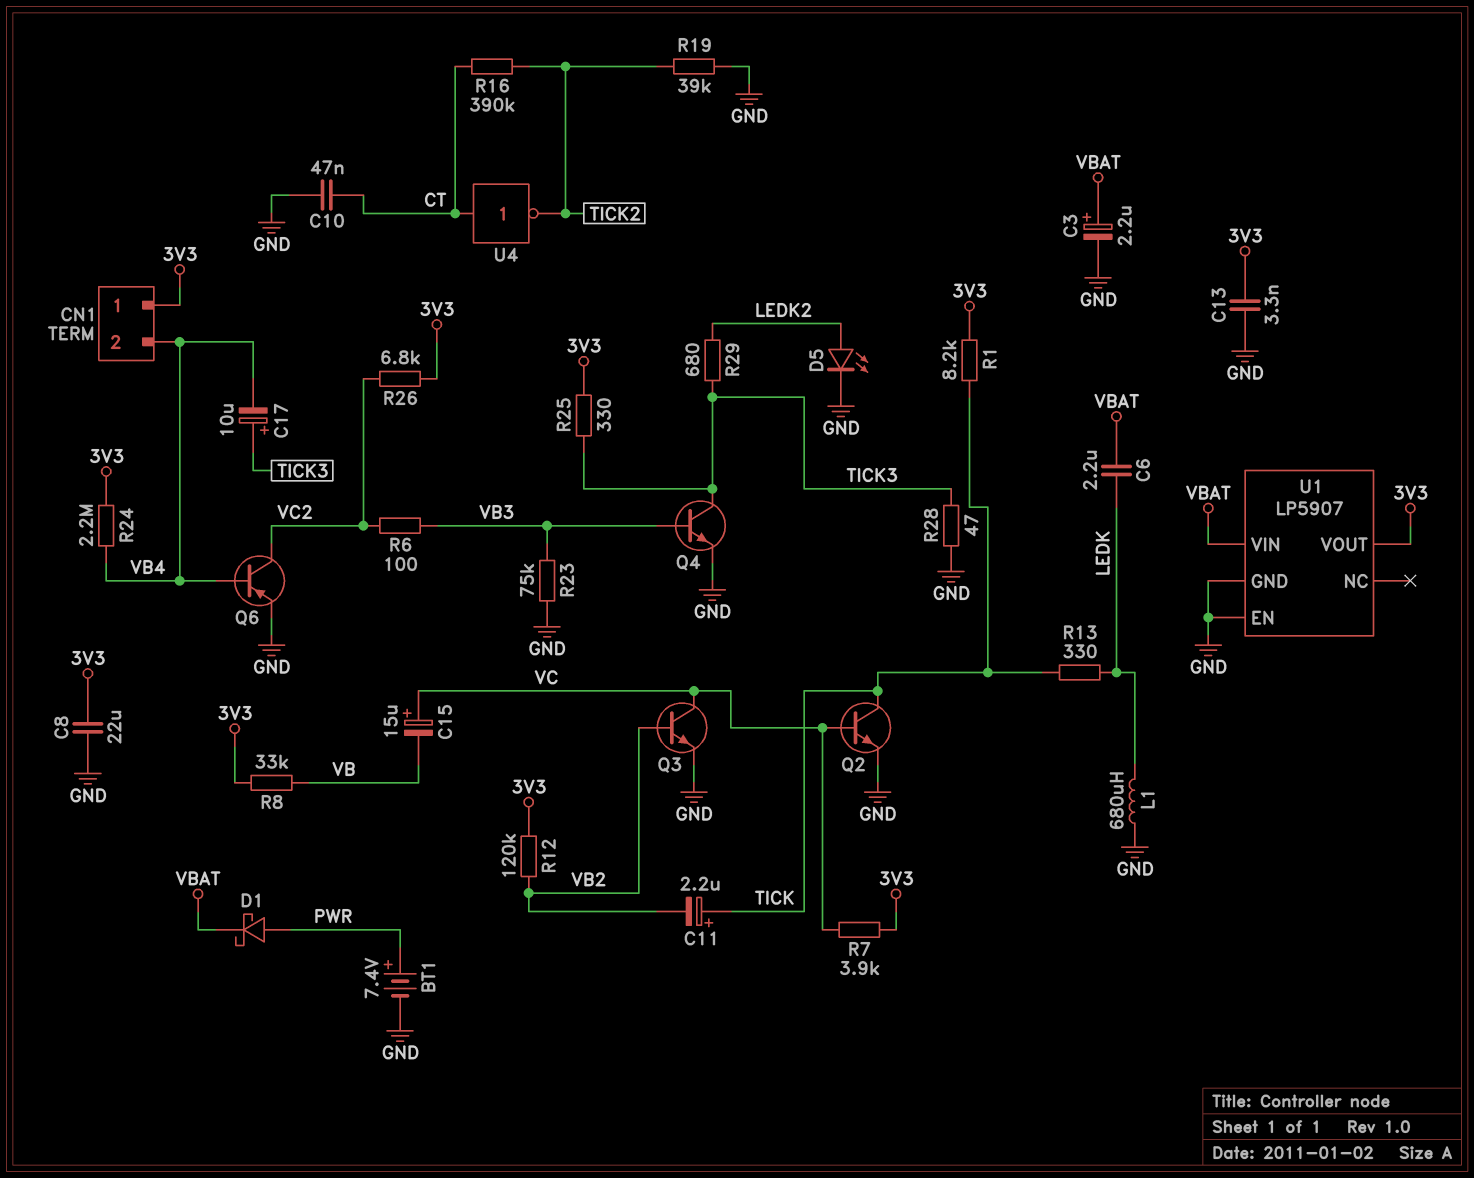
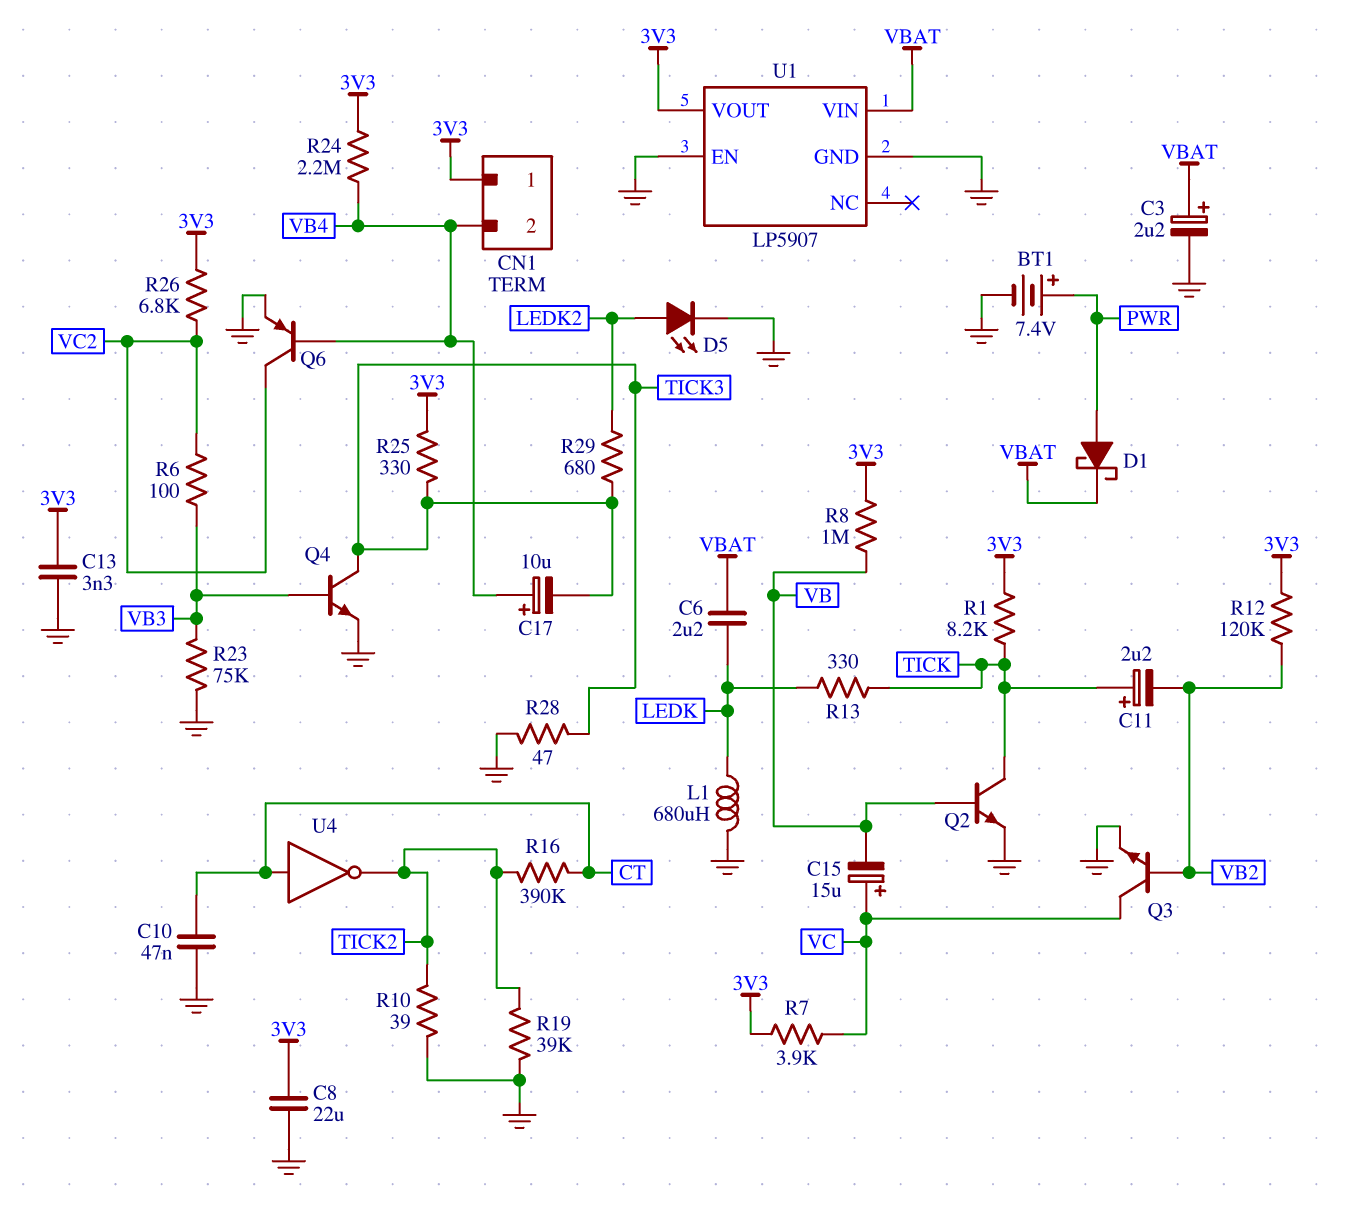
C17: 10uF (plus TICK3, minus VB4) -> 10uF (plus VB4, minus TICK3)
Q2: NPN (B VC, C TICK, E GND) -> NPN (B VB, C TICK, E GND)
R8: 33k (3V3, VB) -> 1M (3V3, VB)
R10: none -> 39 (GND, TICK2)

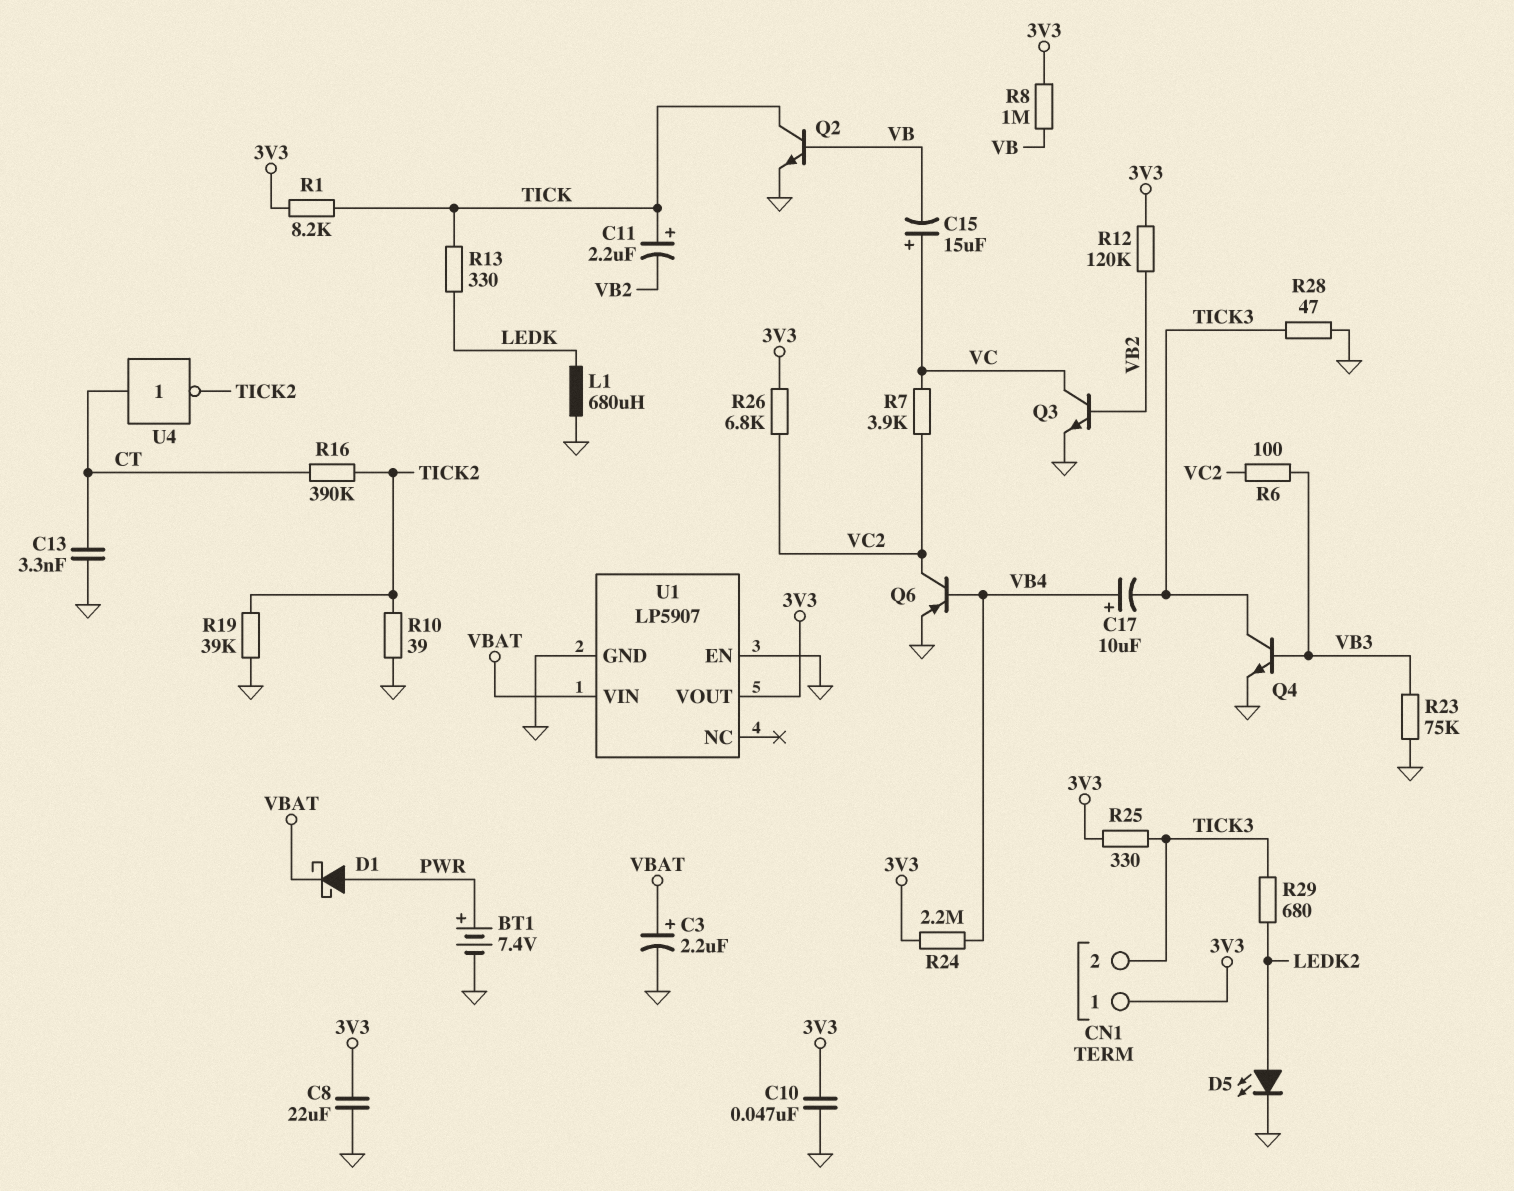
C6: 2.2uF (LEDK, VBAT) -> none
C10: 47nF (CT, GND) -> 47nF (3V3, GND)
C13: 3.3nF (3V3, GND) -> 3.3nF (CT, GND)
CN1 pin 2: VB4 -> TICK3
R7: 3.9k (3V3, VC) -> 3.9k (VC, VC2)

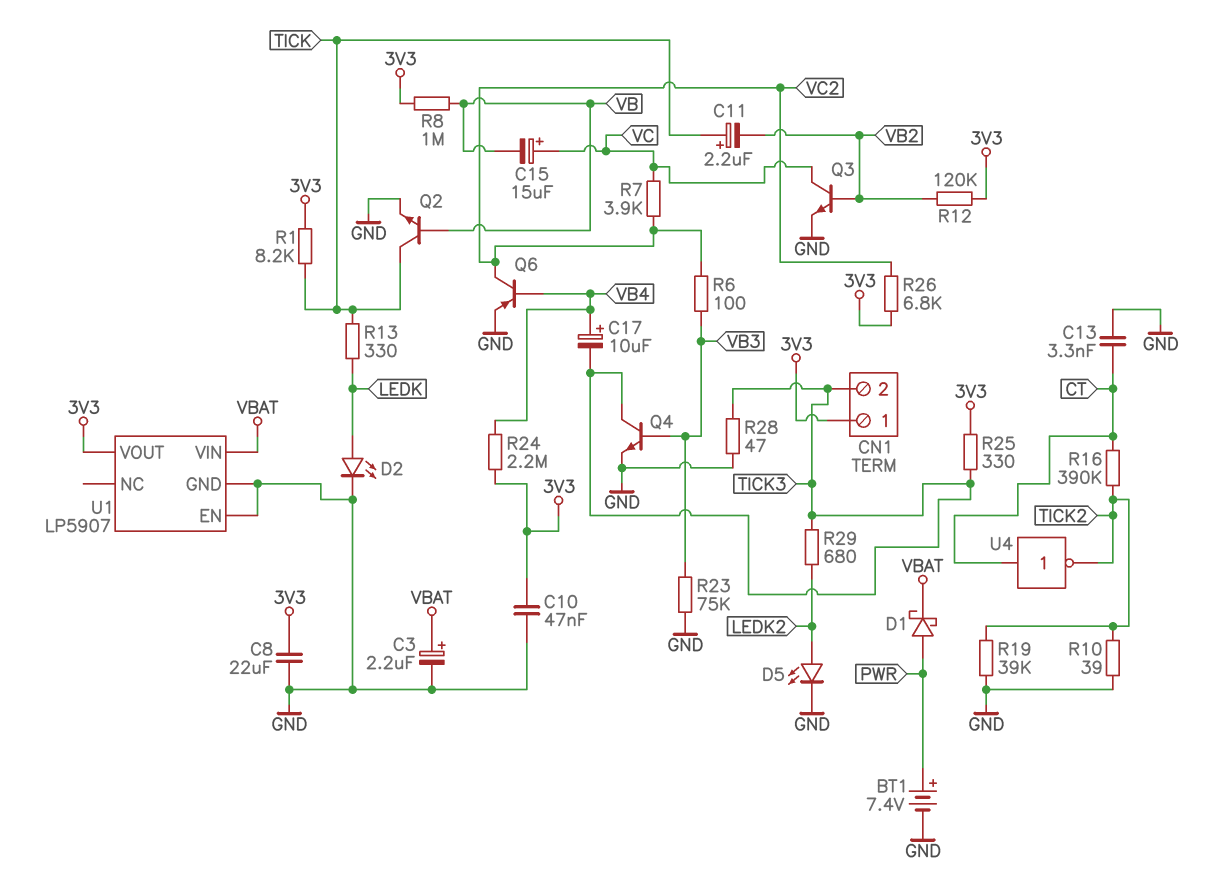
D2: none -> LED (A LEDK, K GND)
L1: 680uH (GND, LEDK) -> none

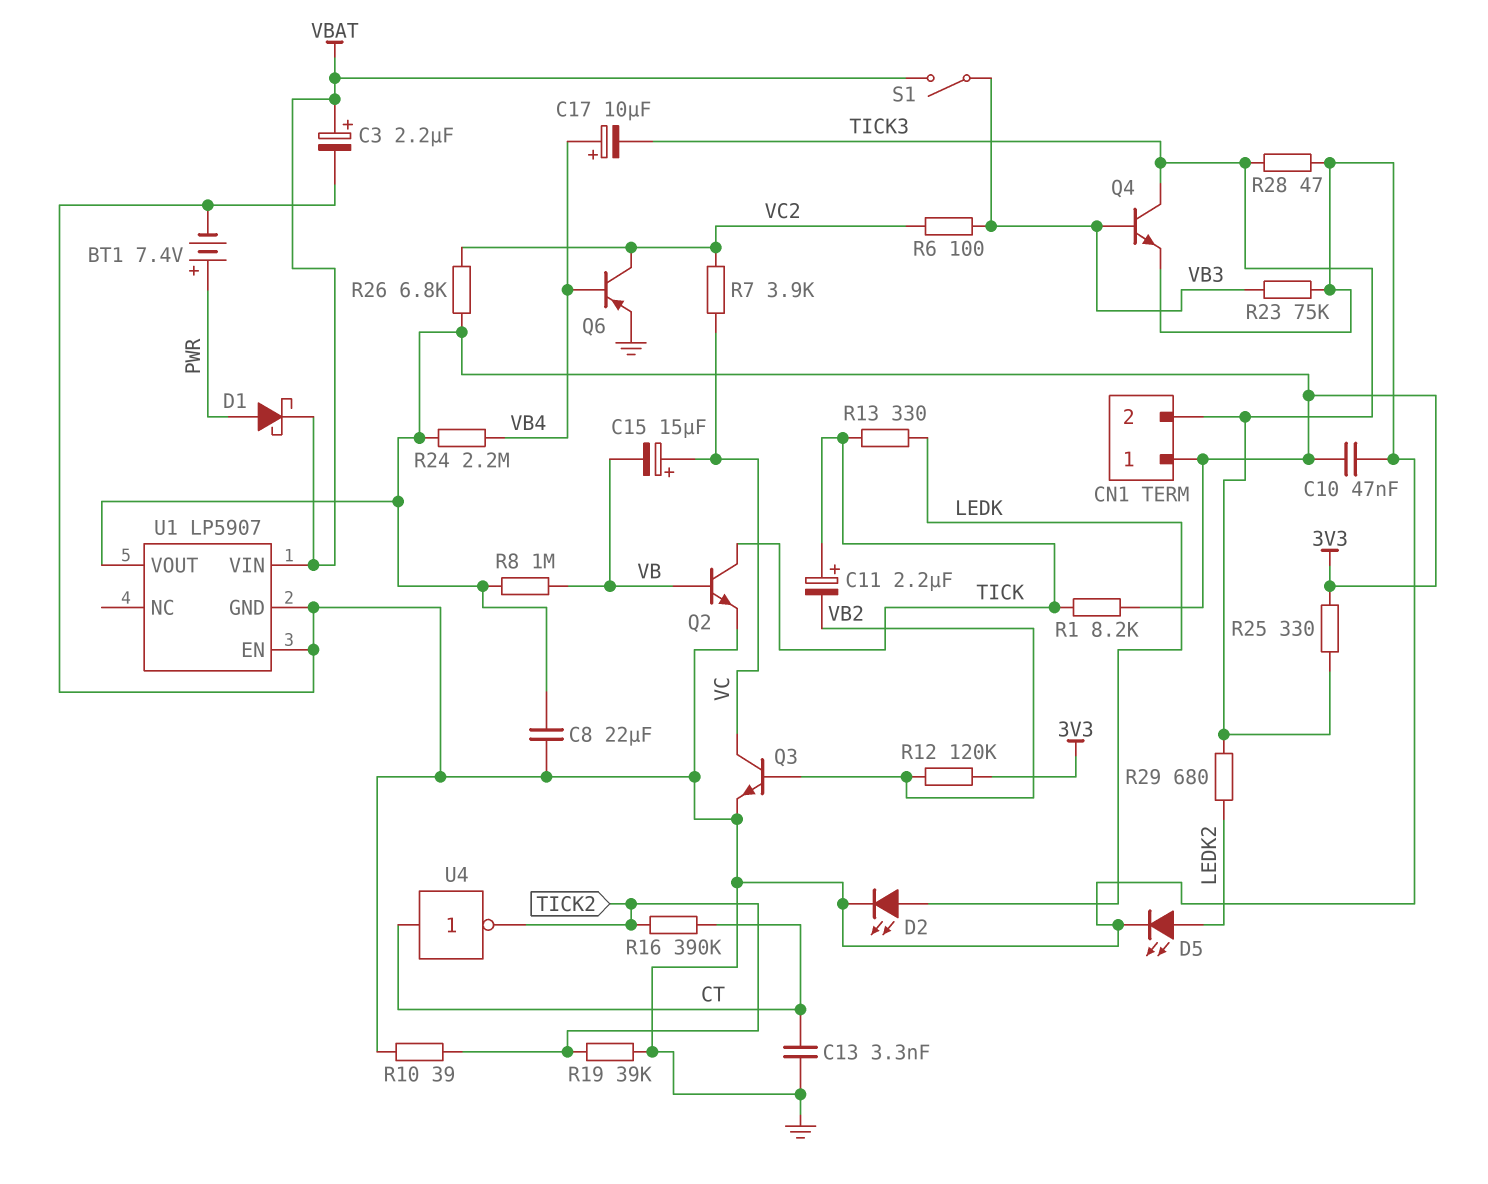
S1: none -> switch (VB3, VBAT)

